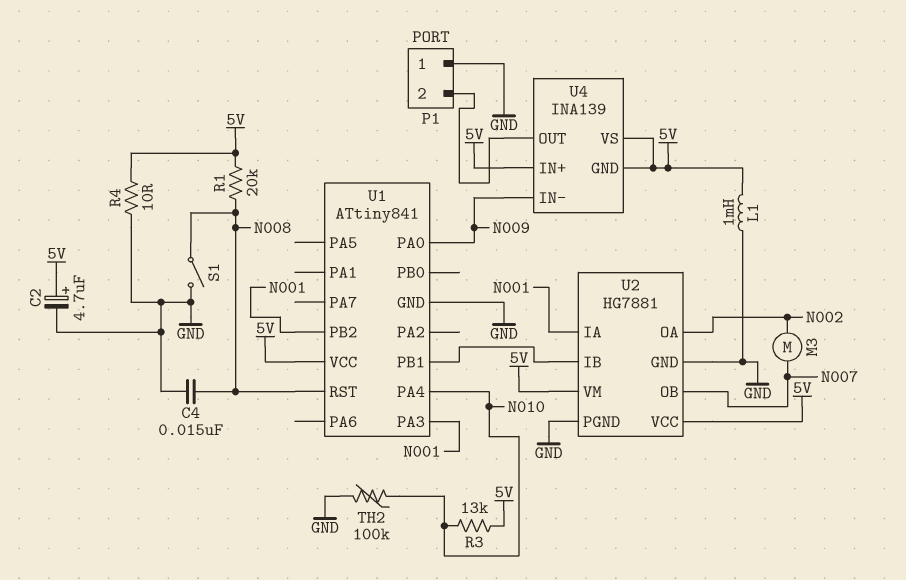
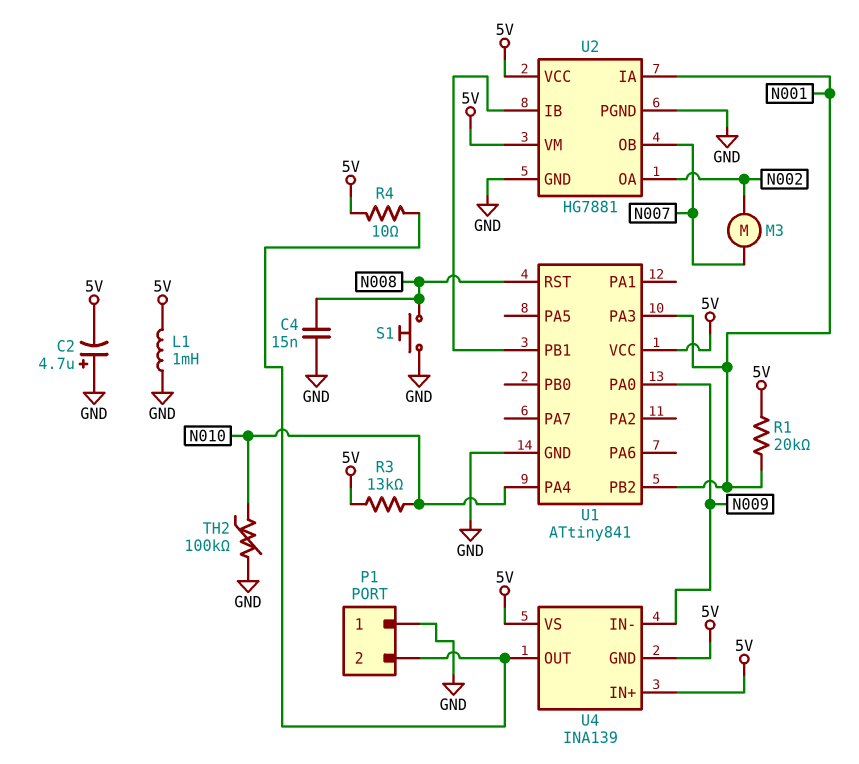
C2: 4.7uF (plus 5V, minus GND) -> 4.7uF (plus GND, minus 5V)
R1: 20k (5V, N008) -> 20k (5V, N001)
R4: 10 (5V, GND) -> 10 (5V, P1/2)
S1: switch (GND, N008) -> button (GND, N008)

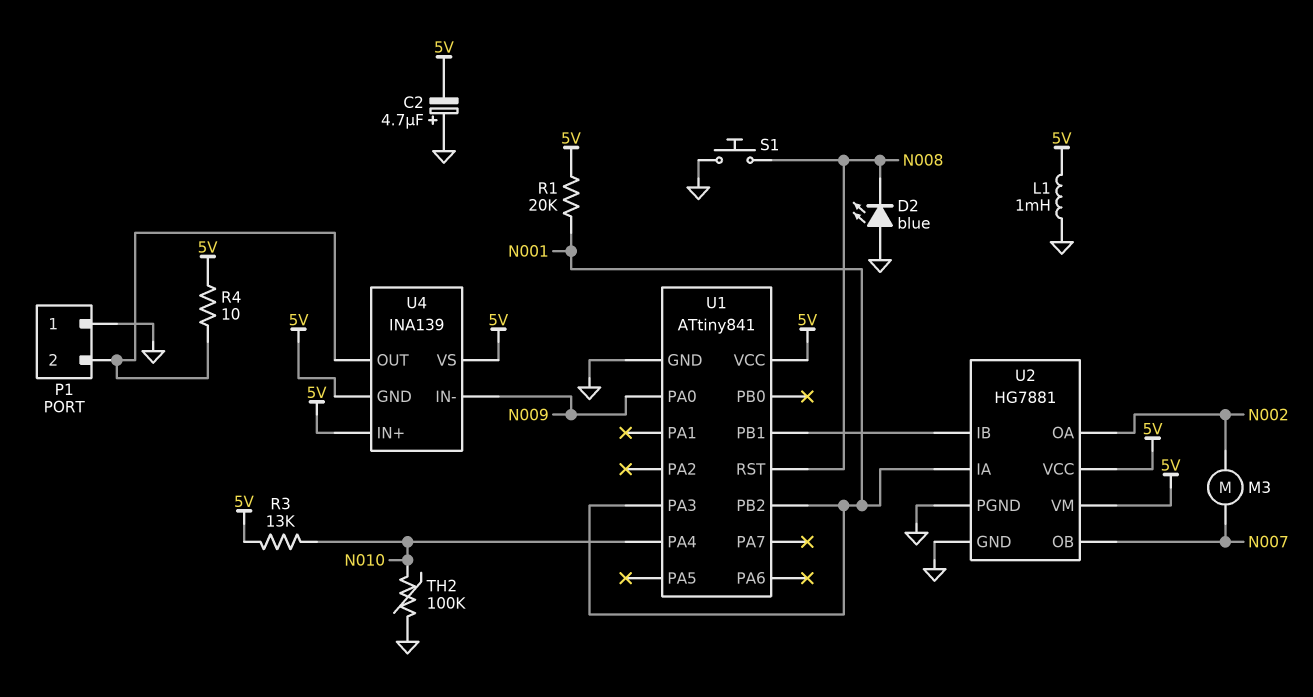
C4: 15nF (GND, N008) -> none
D2: none -> LED blue (A GND, K N008)

